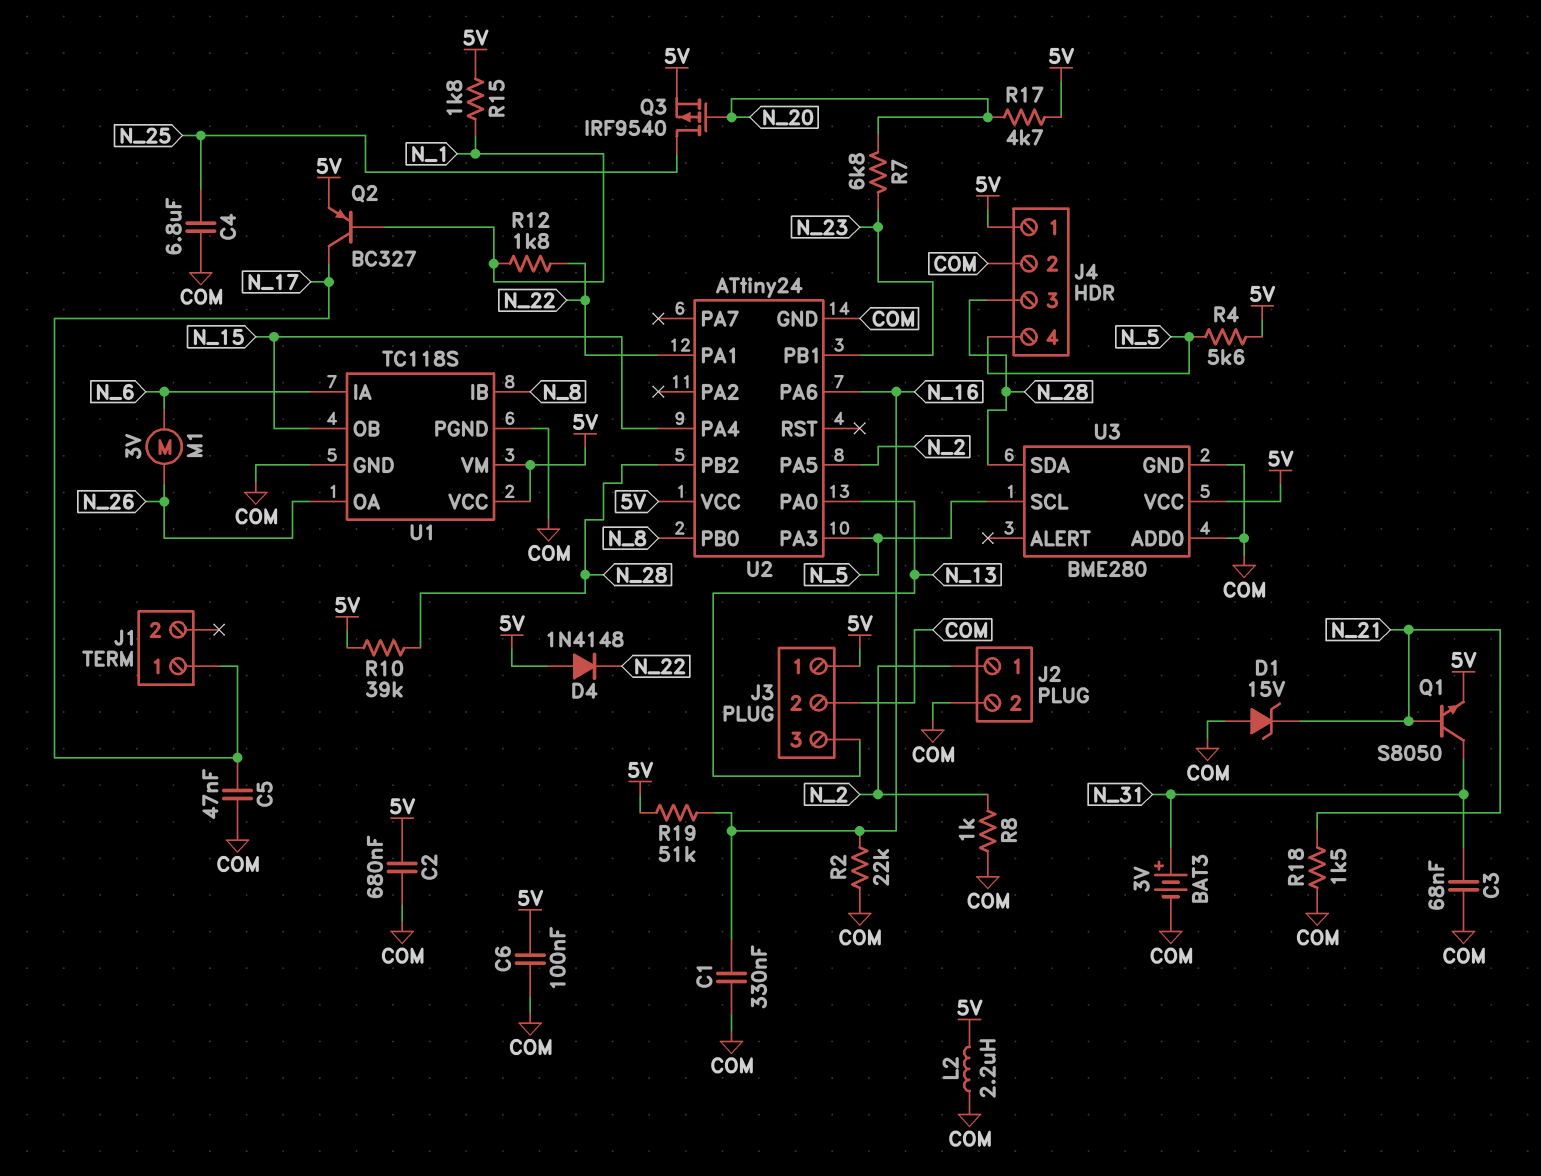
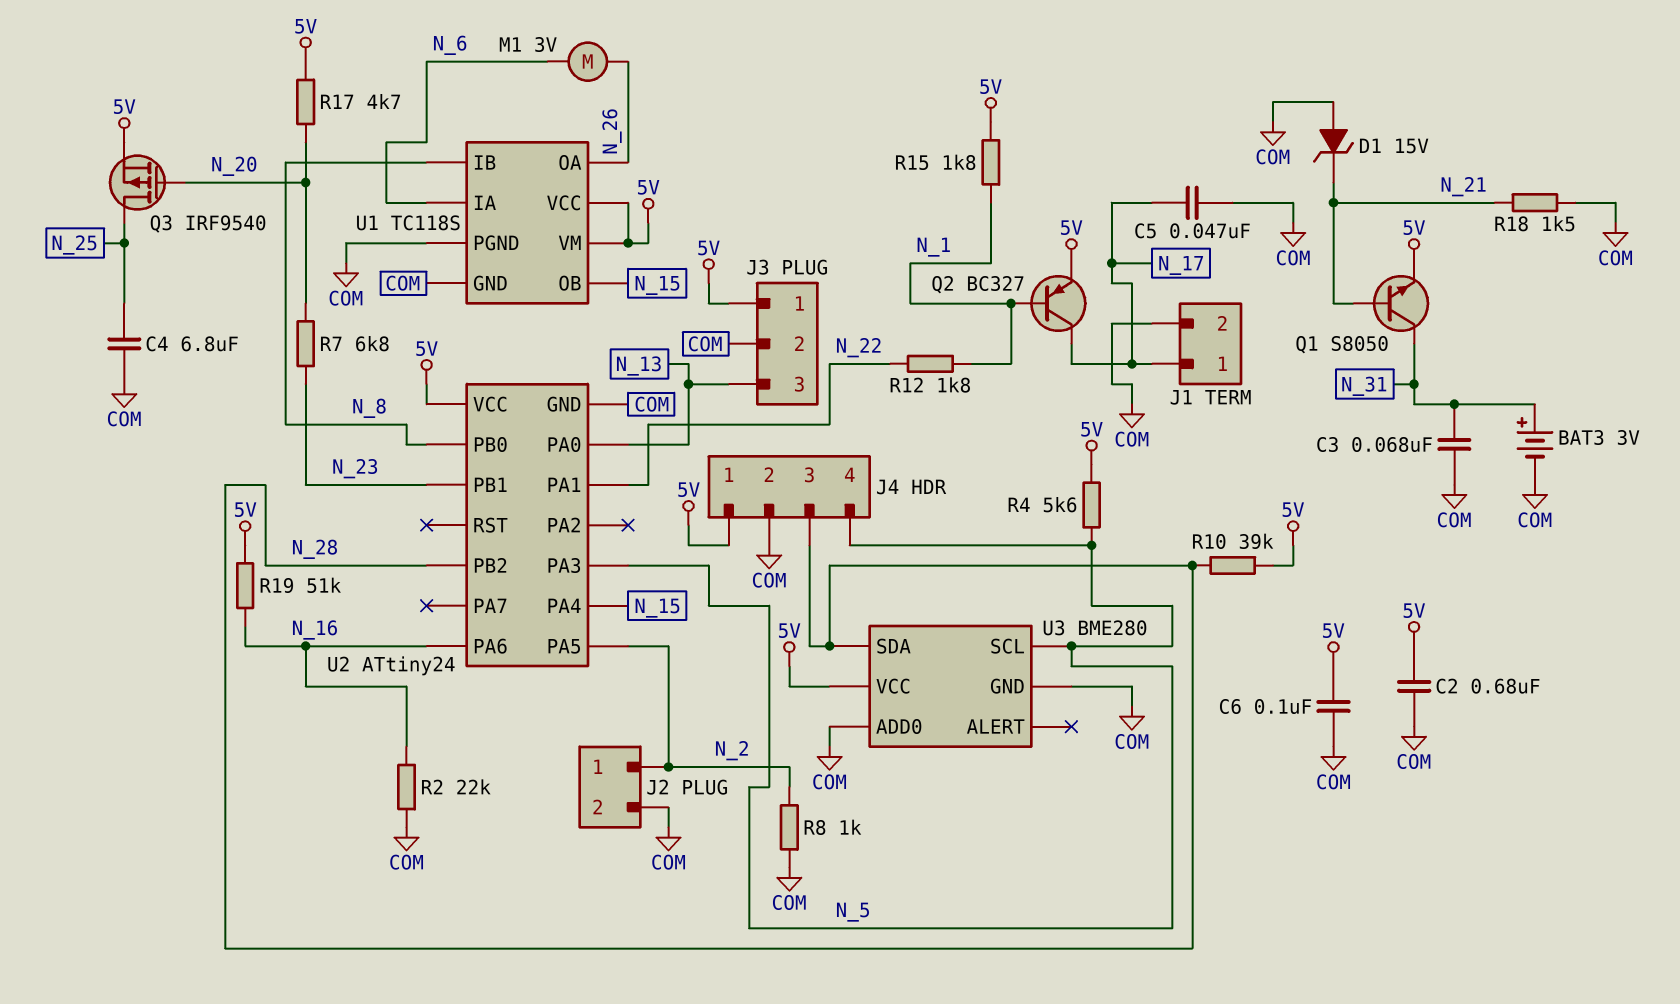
C1: 330nF (COM, N_16) -> none
D4: diode 1N4148 (A 5V, K N_22) -> none
J1 pin 2: none -> COM
L2: 2.2uH (5V, COM) -> none

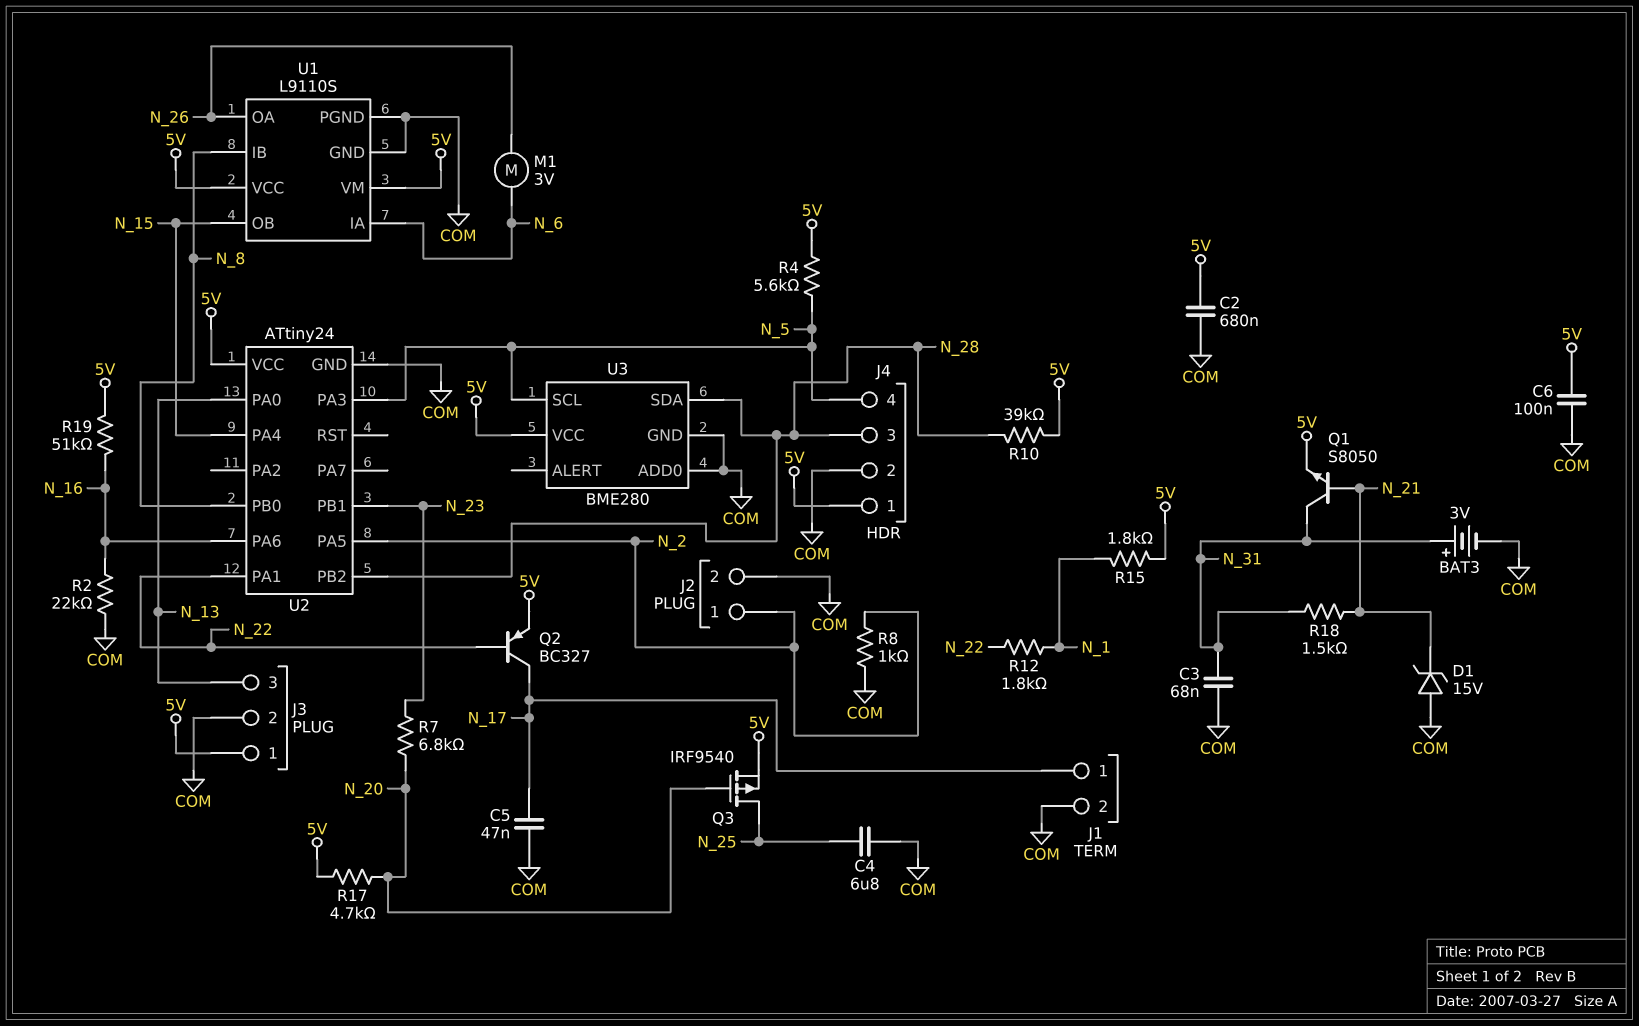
Q2: PNP BC327 (B N_1, C N_17, E 5V) -> PNP BC327 (B N_22, C N_17, E 5V)
R18: 1.5k (COM, N_21) -> 1.5k (N_21, N_31)
U1: TC118S -> L9110S

